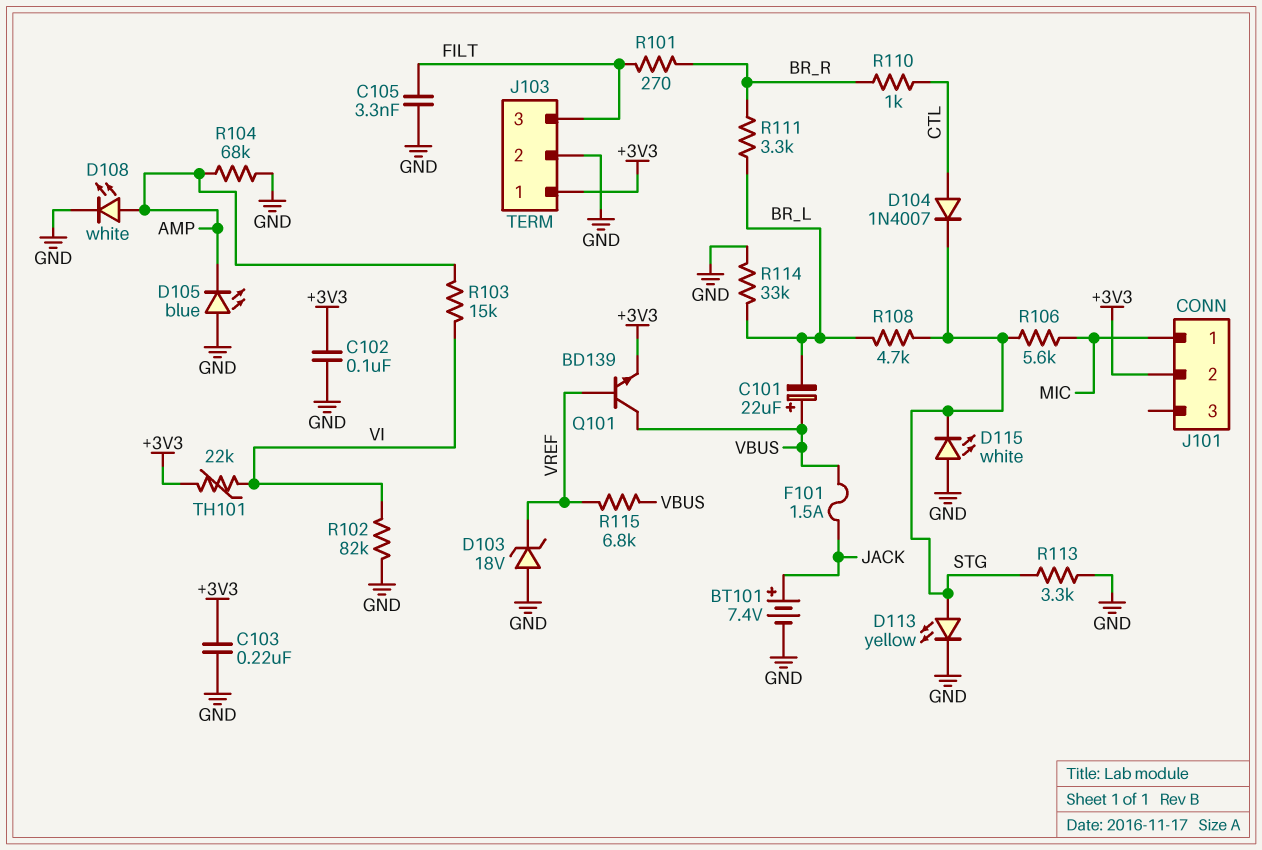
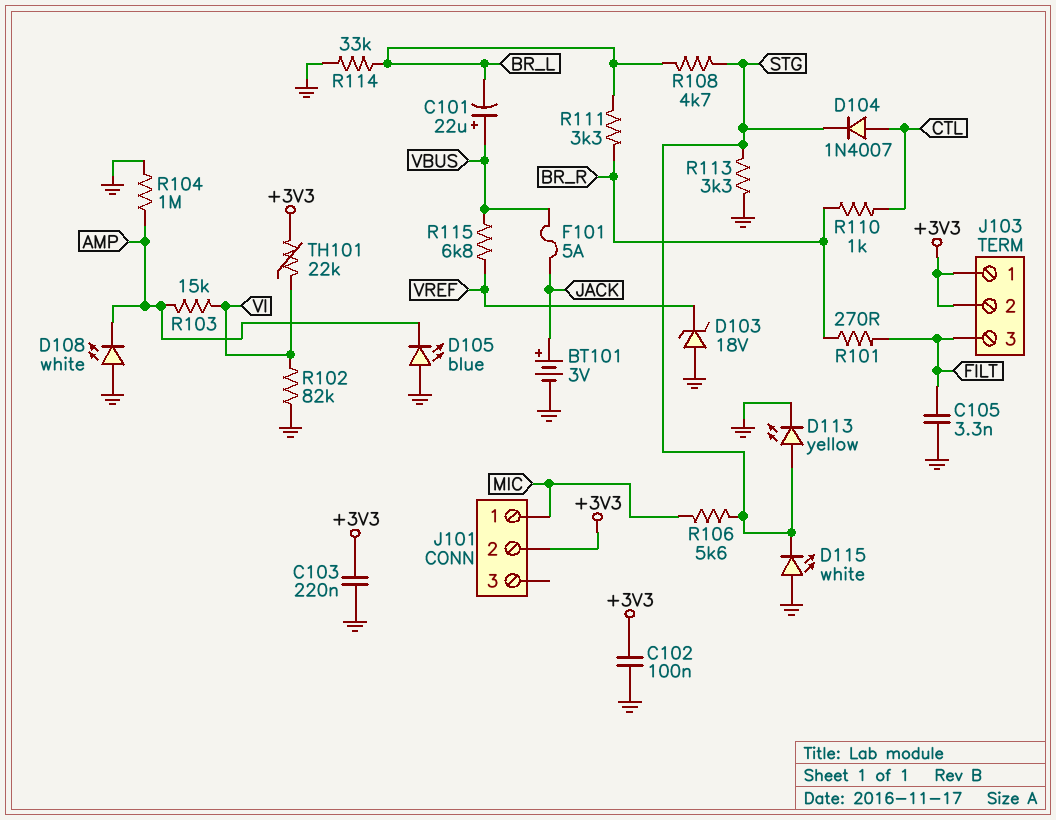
BT101: 7.4V (plus JACK, minus GND) -> 3V (plus JACK, minus GND)
D108: LED white (A AMP, K GND) -> LED white (A GND, K AMP)
F101: 1.5A (JACK, VBUS) -> 5A (JACK, VBUS)
J103 pin 2: GND -> +3V3
Q101: NPN BD139 (B VREF, C VBUS, E +3V3) -> none
R104: 68k (AMP, GND) -> 1M (AMP, GND)

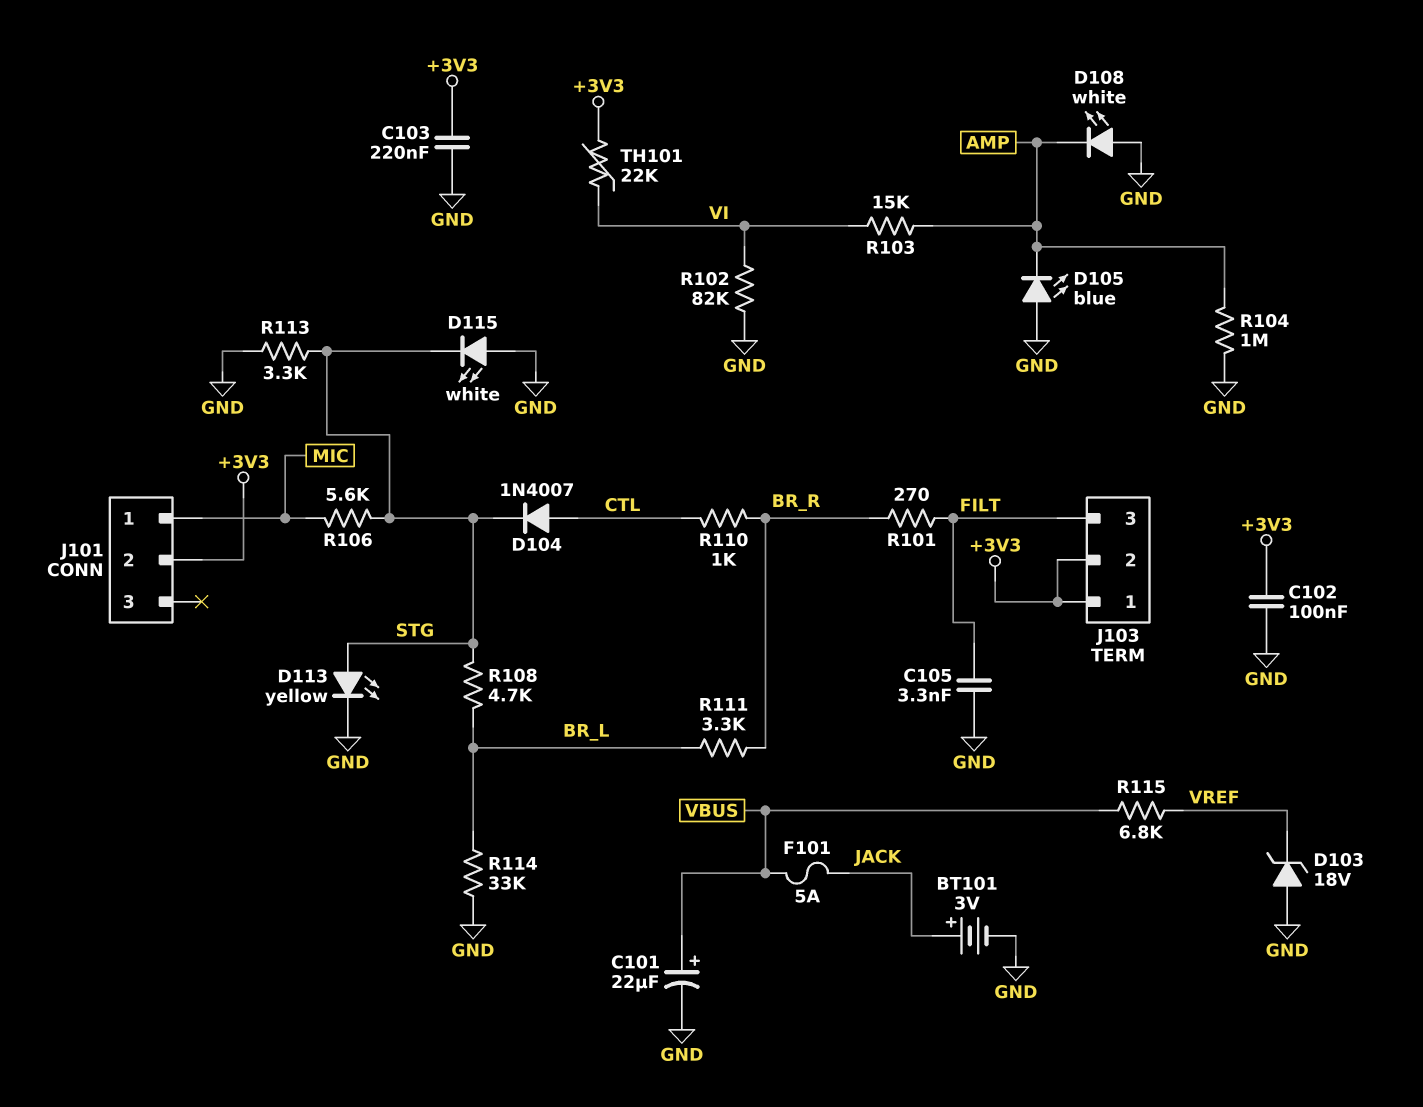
C101: 22uF (plus VBUS, minus BR_L) -> 22uF (plus VBUS, minus GND)

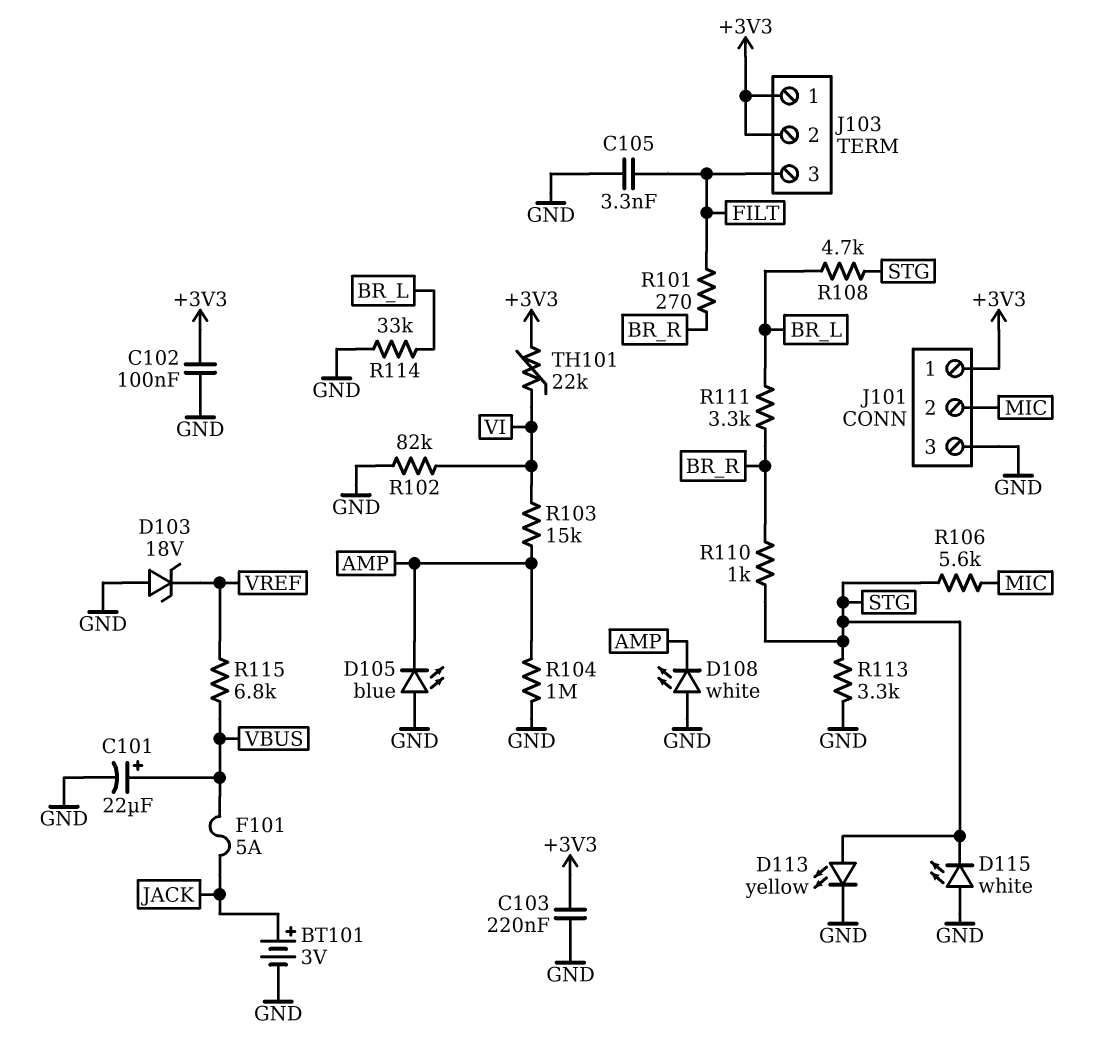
D104: diode 1N4007 (A CTL, K STG) -> none
J101 pin 1: MIC -> +3V3
J101 pin 2: +3V3 -> MIC
J101 pin 3: none -> GND
R110: 1k (BR_R, CTL) -> 1k (BR_R, STG)

